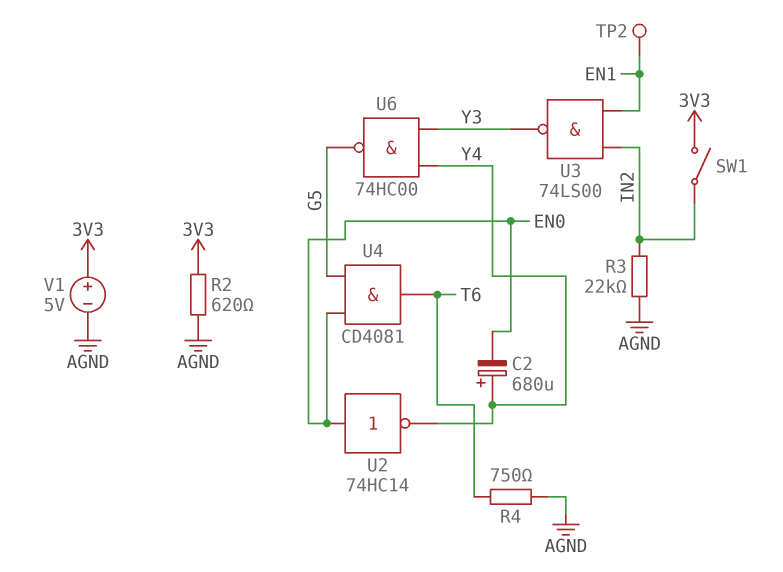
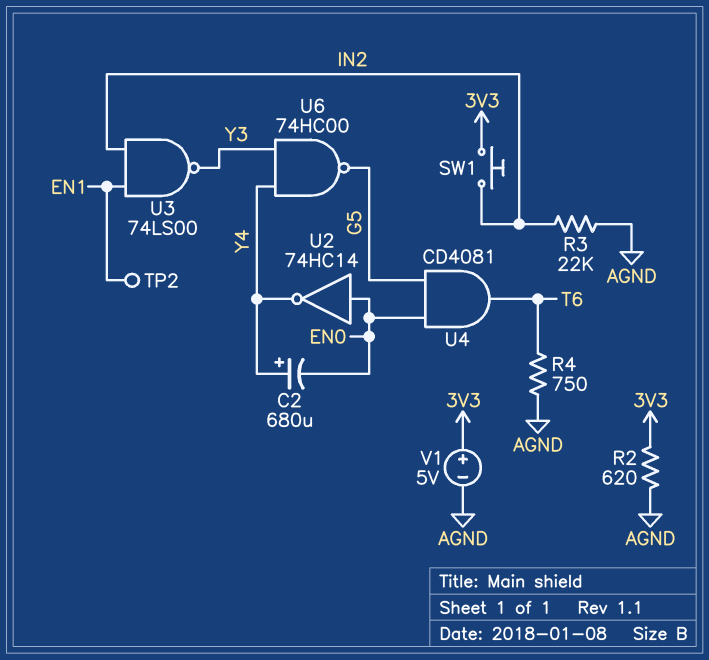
SW1: switch (3V3, IN2) -> button (3V3, IN2)

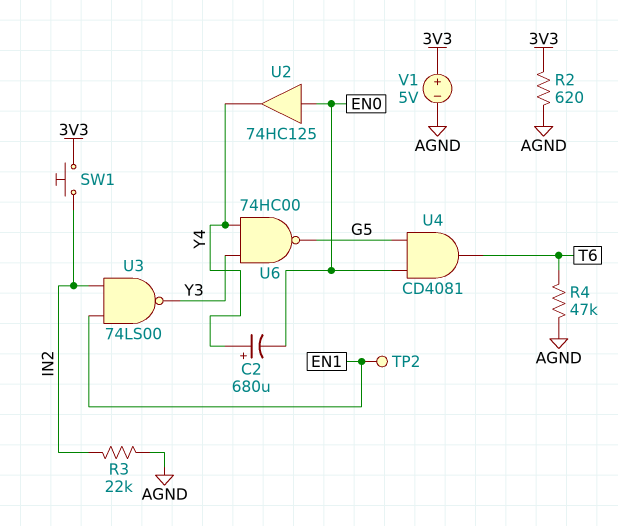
R4: 750 (AGND, T6) -> 47k (AGND, T6)
U2: NOT 74HC14 (in EN0, out Y4) -> buffer 74HC125 (in EN0, out Y4)

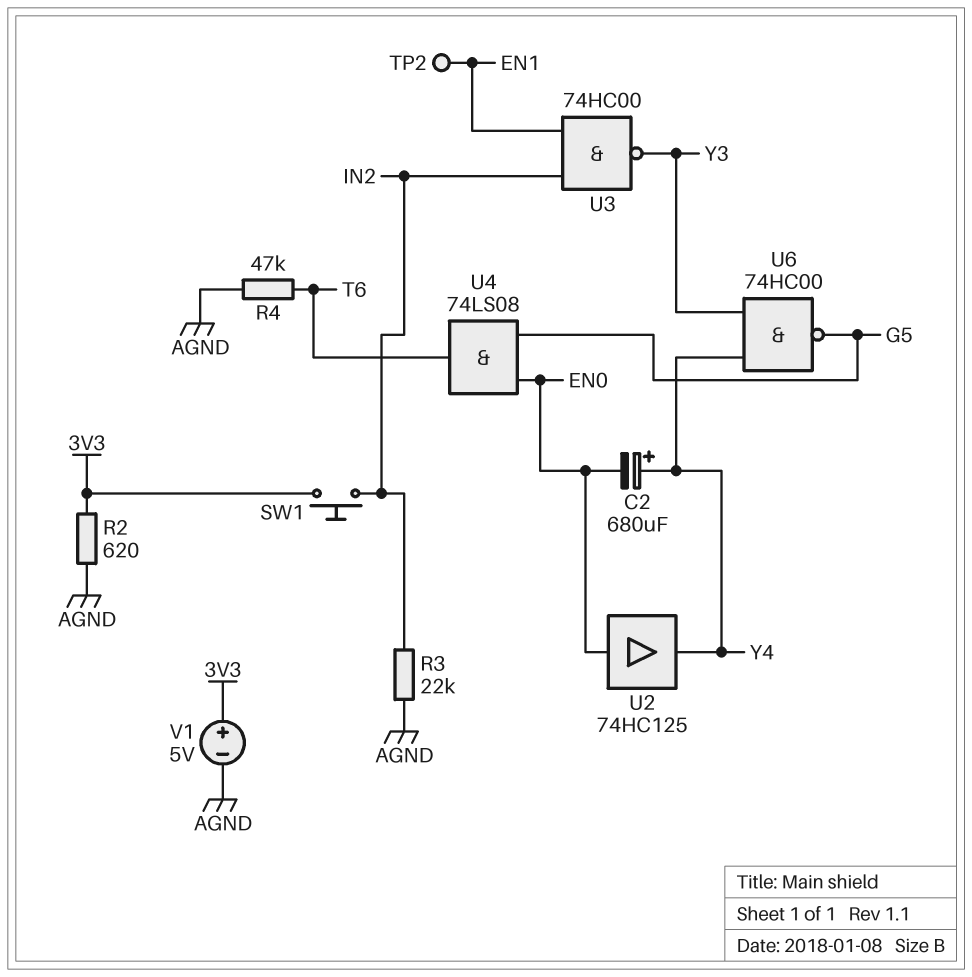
U3: NAND 74LS00 (in EN1, in IN2, out Y3) -> NAND 74HC00 (in EN1, in IN2, out Y3)
U4: AND CD4081 (in EN0, in G5, out T6) -> AND 74LS08 (in EN0, in G5, out T6)

